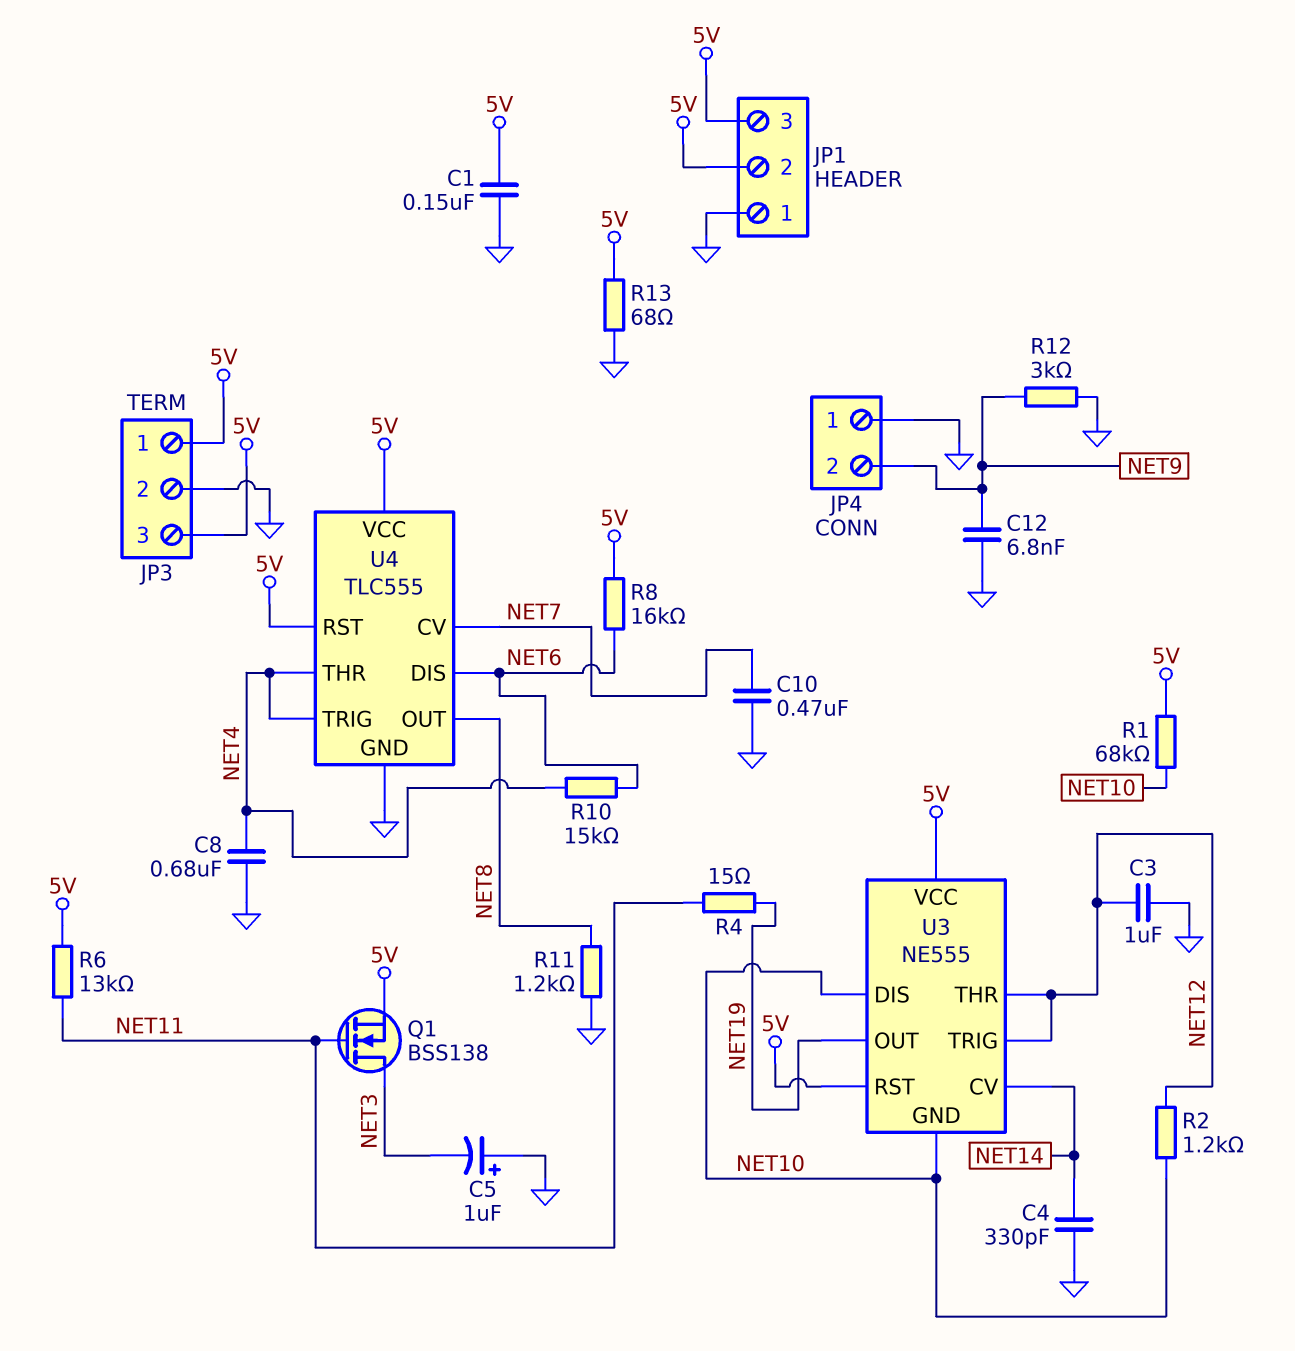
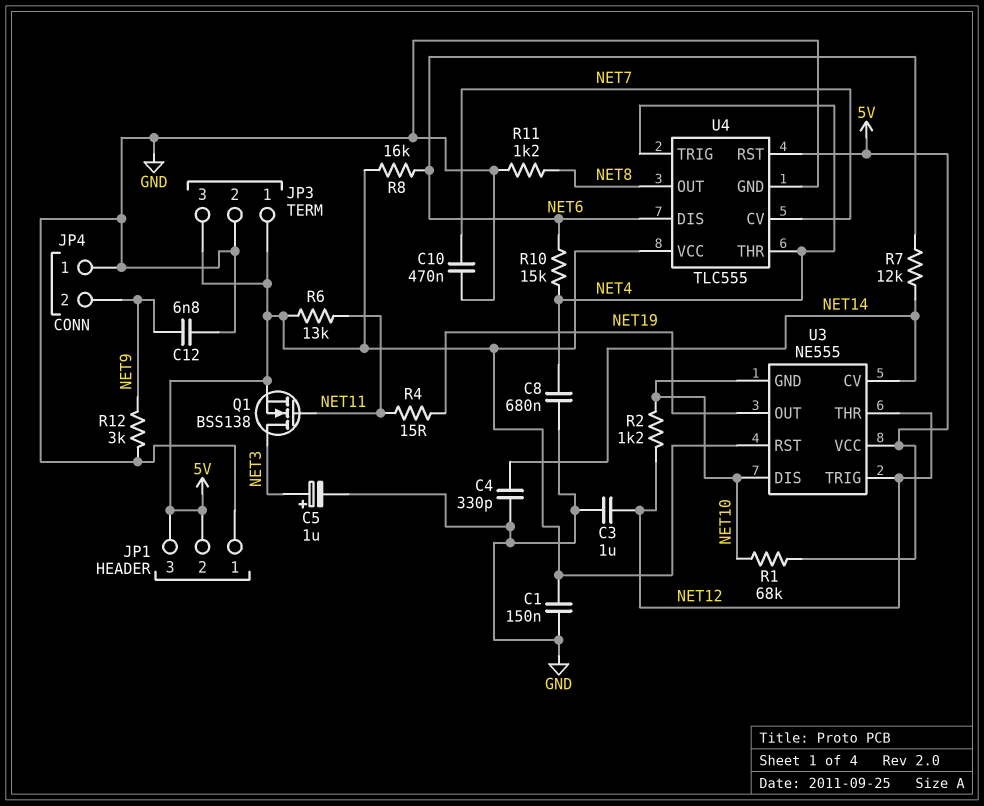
C5: 1uF (plus GND, minus NET3) -> 1uF (plus NET3, minus GND)
R7: none -> 12k (NET6, NET14)
R13: 68 (5V, GND) -> none

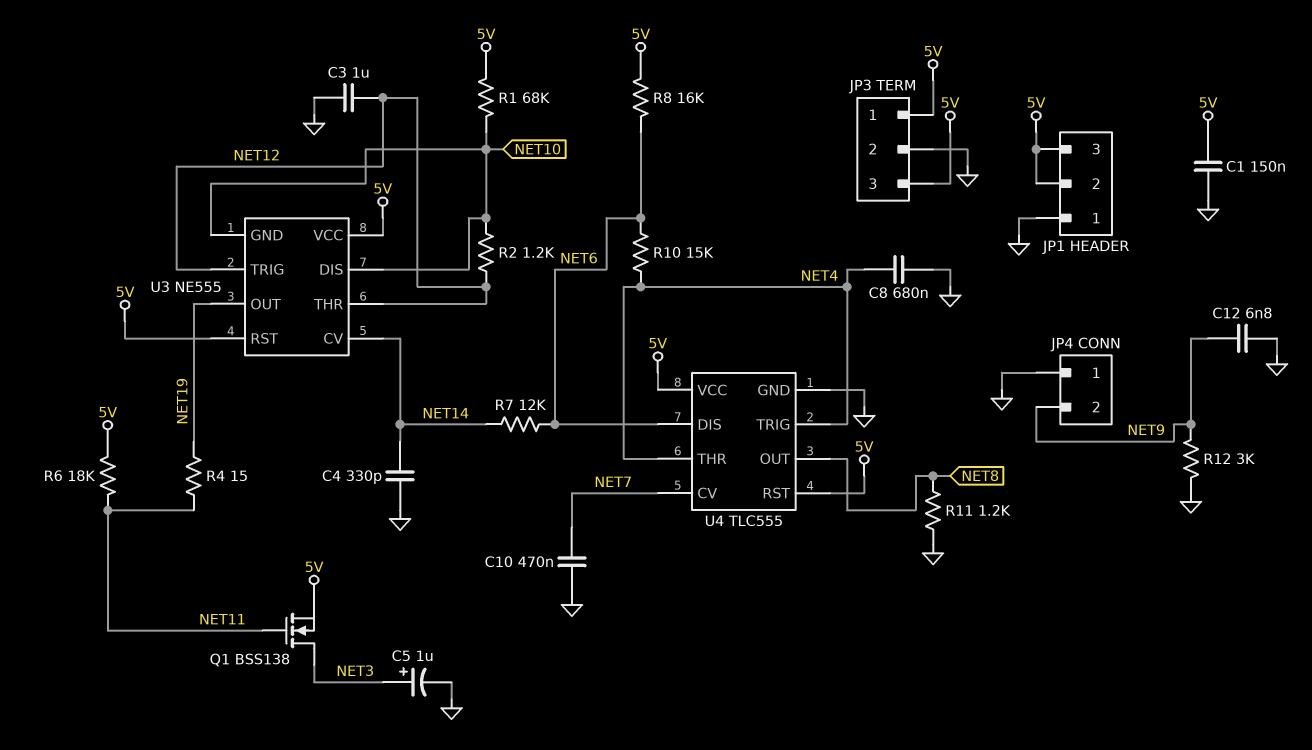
R6: 13k (5V, NET11) -> 18k (5V, NET11)

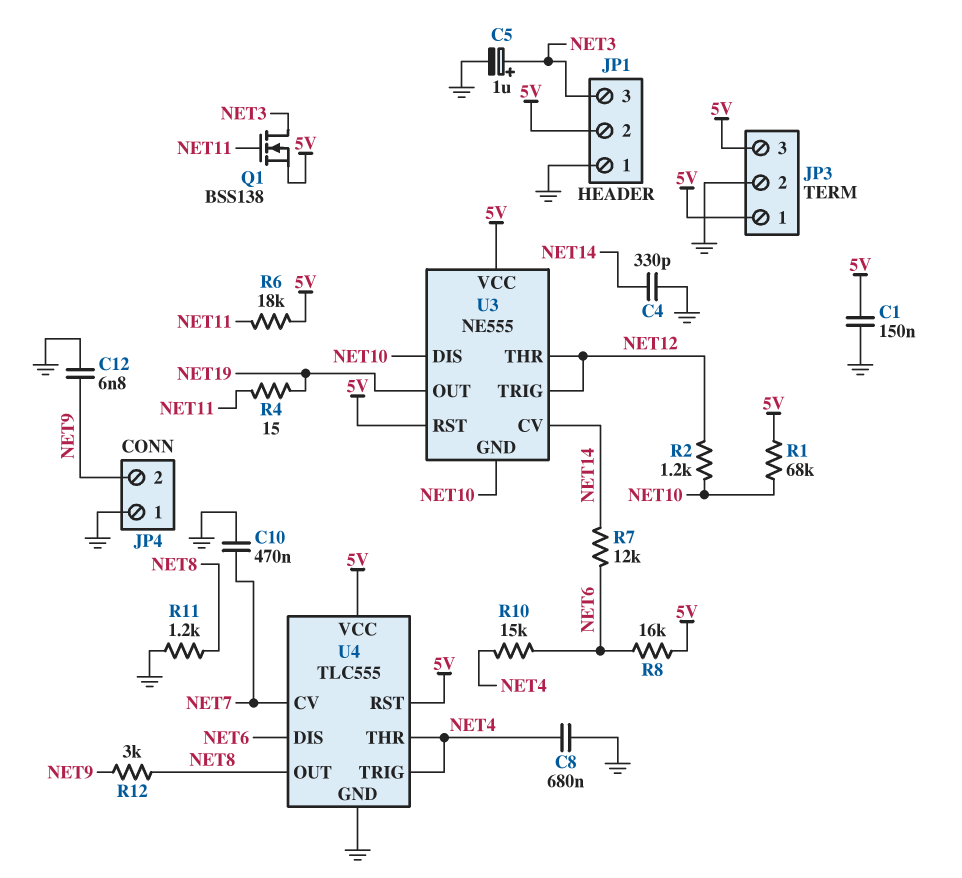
C3: 1uF (GND, NET12) -> none
JP1 pin 3: 5V -> NET3
R12: 3k (GND, NET9) -> 3k (NET8, NET9)

